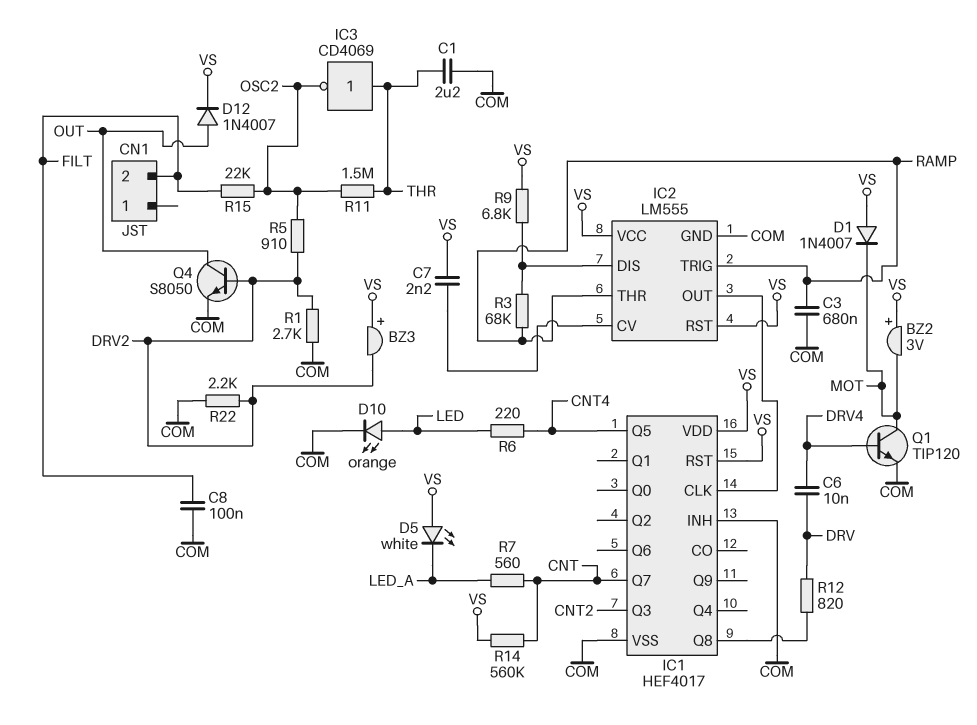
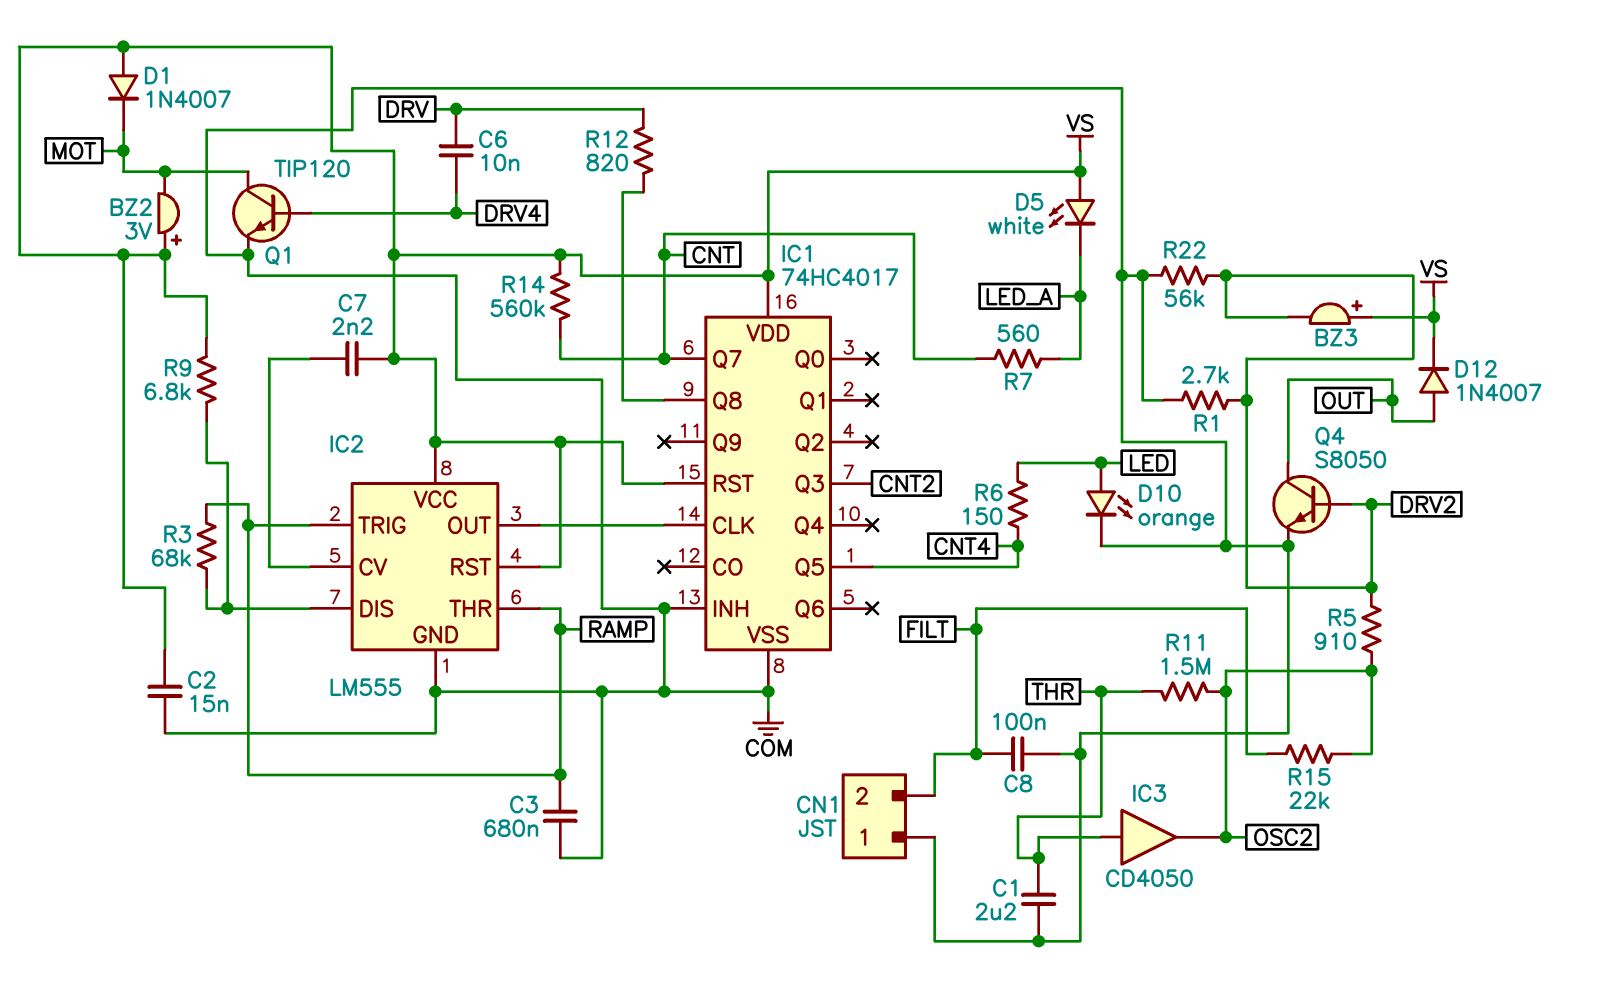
C2: none -> 15nF (COM, VS)
CN1 pin 1: none -> COM
IC1: HEF4017 -> 74HC4017
IC3: NOT CD4069 (in THR, out OSC2) -> buffer CD4050 (in THR, out OSC2)
R6: 220 (CNT4, LED) -> 150 (CNT4, LED)
R22: 2.2k (COM, DRV2) -> 56k (COM, DRV2)

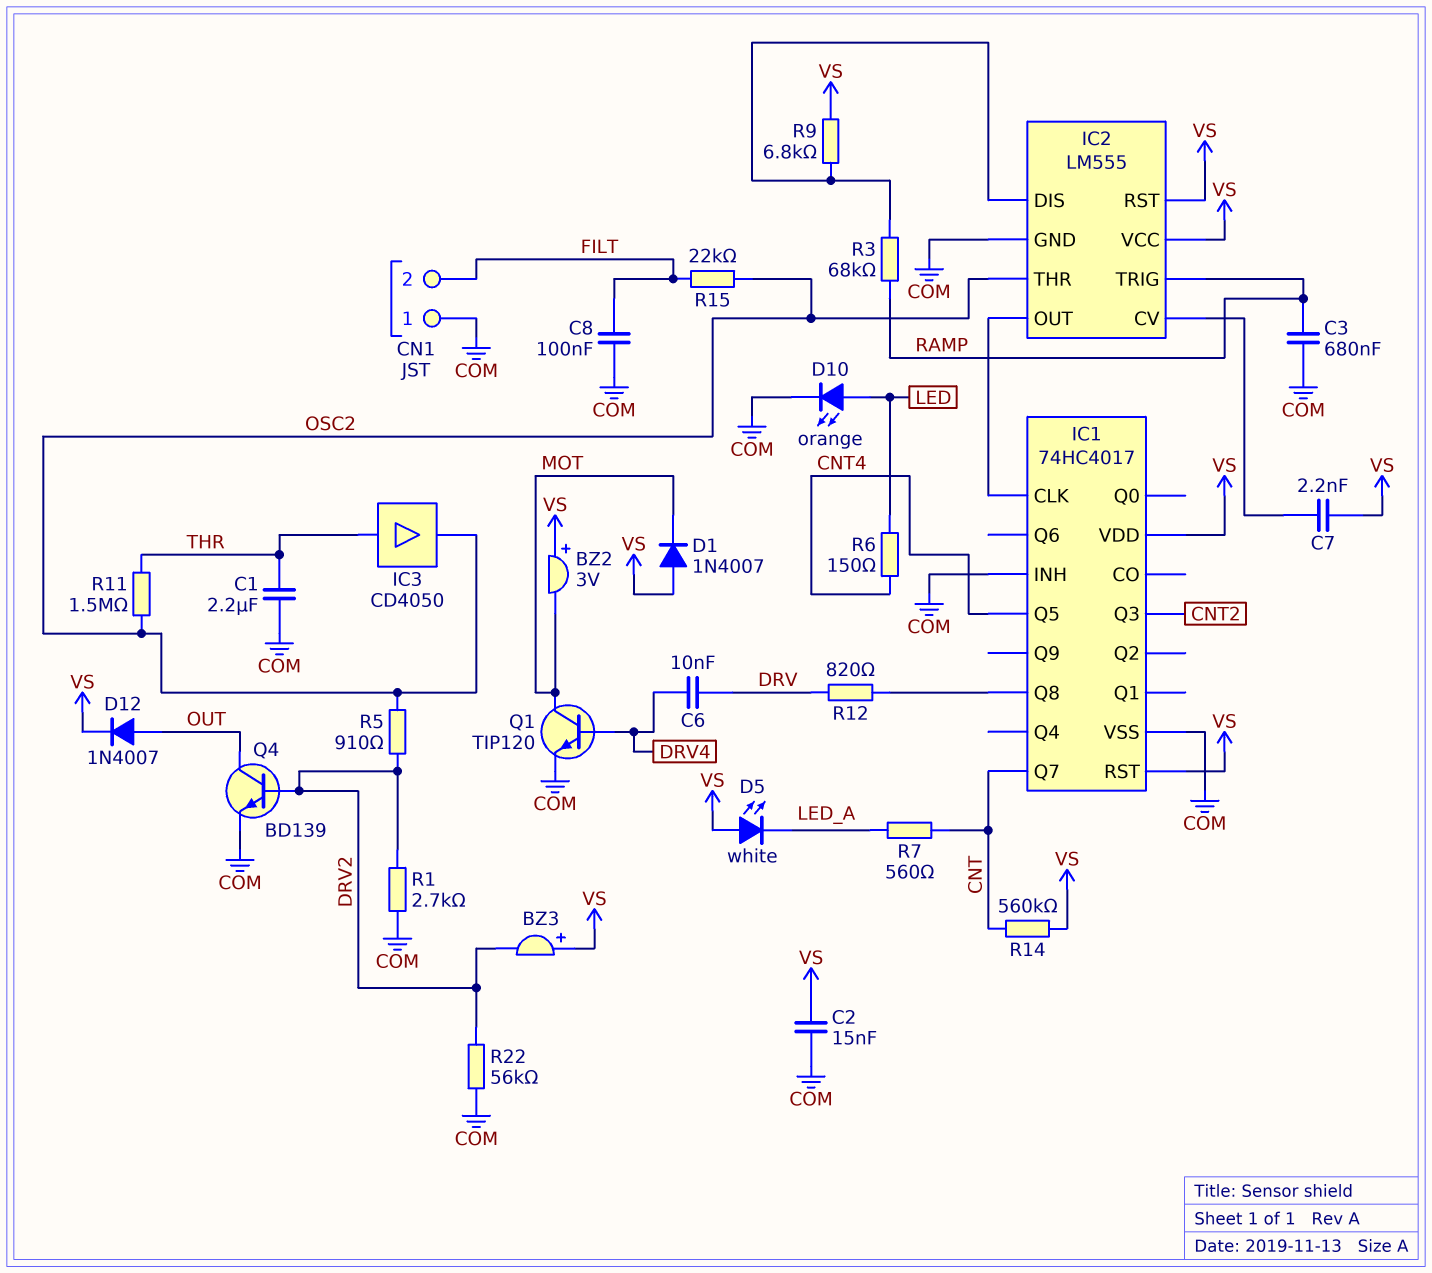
IC2 pin THR: RAMP -> OSC2
Q4: NPN S8050 (B DRV2, C OUT, E COM) -> NPN BD139 (B DRV2, C OUT, E COM)

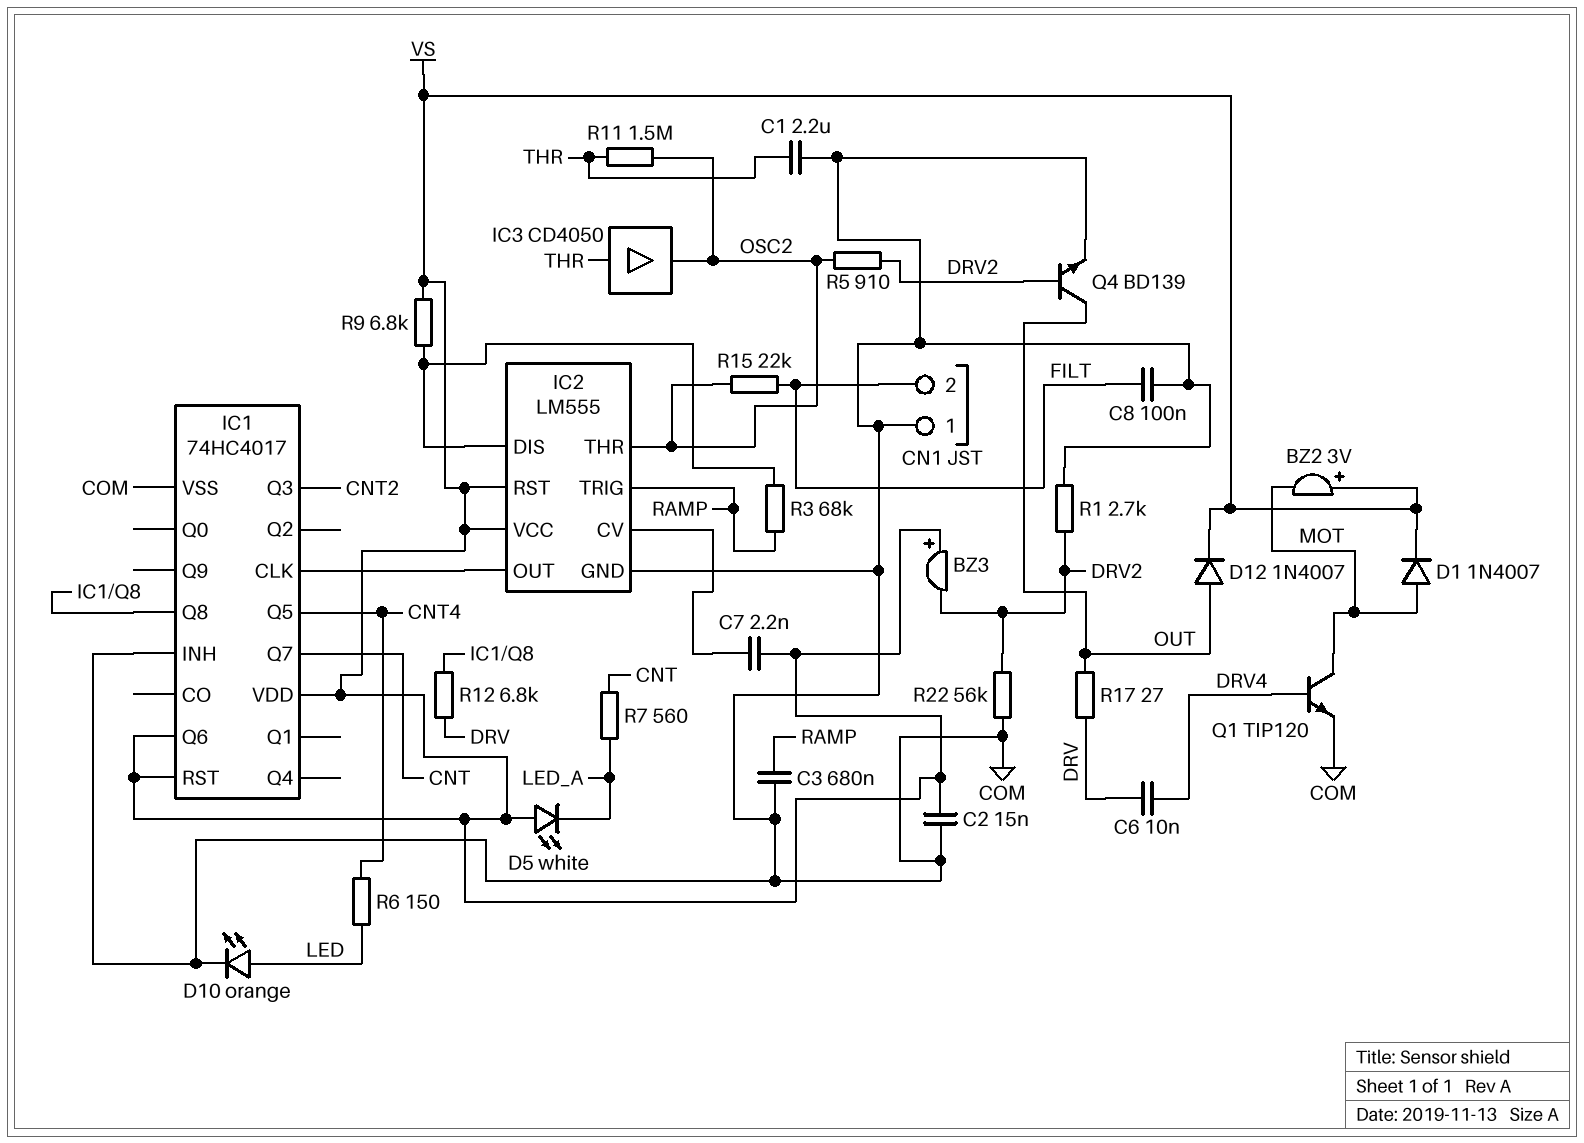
D1: diode 1N4007 (A VS, K MOT) -> diode 1N4007 (A MOT, K VS)
IC1 pin Q6: none -> VS
R12: 820 (DRV, IC1/Q8) -> 6.8k (DRV, IC1/Q8)
R14: 560k (CNT, VS) -> none
R17: none -> 27 (DRV, OUT)

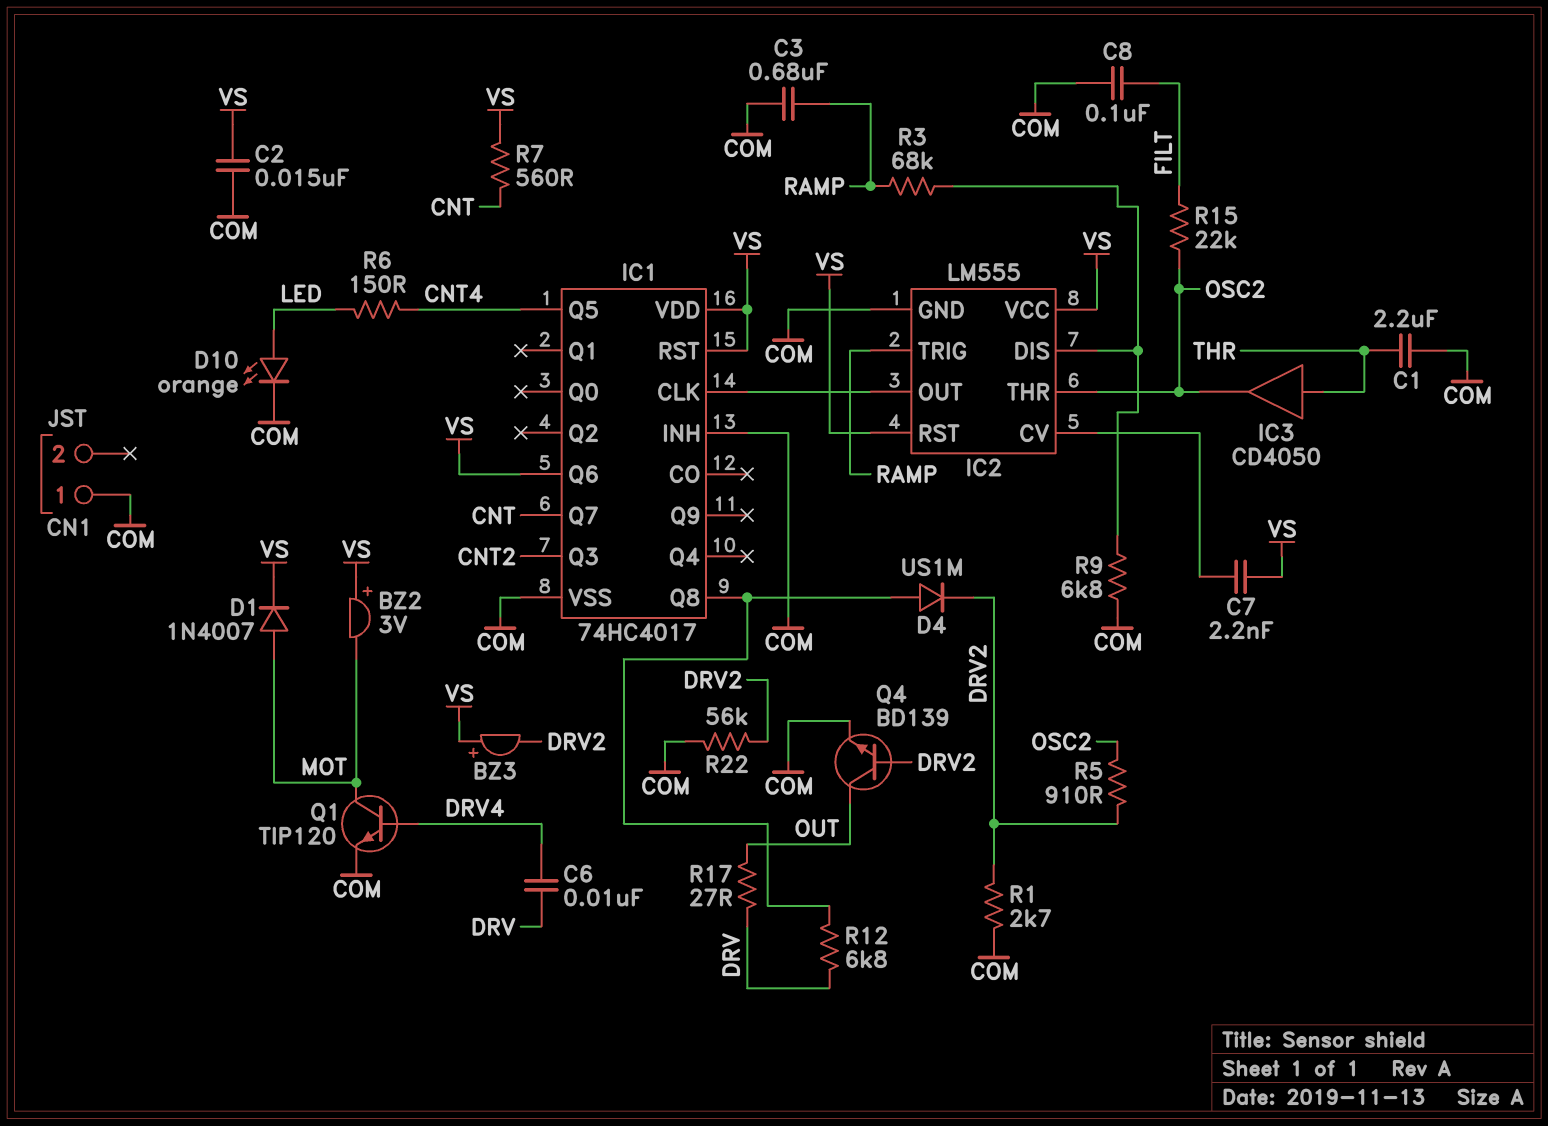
CN1 pin 2: FILT -> none
D4: none -> diode US1M (A IC1/Q8, K DRV2)
D5: LED white (A VS, K LED_A) -> none
D12: diode 1N4007 (A OUT, K VS) -> none
R7: 560 (CNT, LED_A) -> 560 (CNT, VS)
R9: 6.8k (IC2/DIS, VS) -> 6.8k (COM, IC2/DIS)
R11: 1.5M (OSC2, THR) -> none

